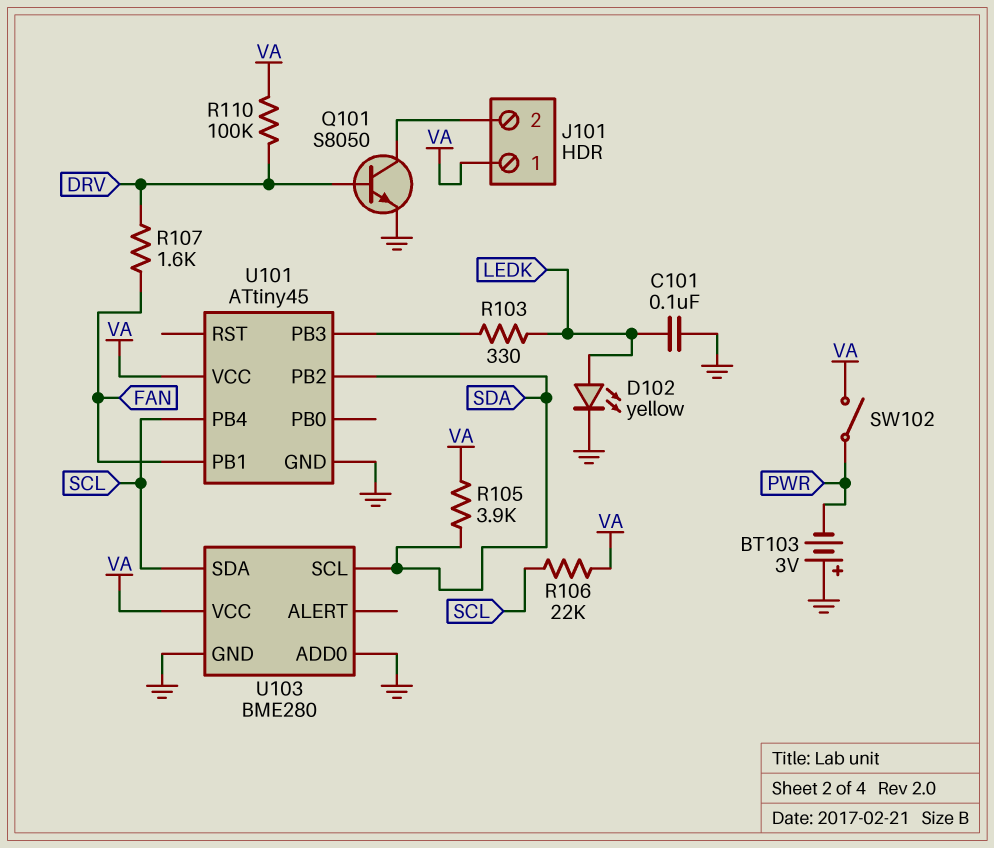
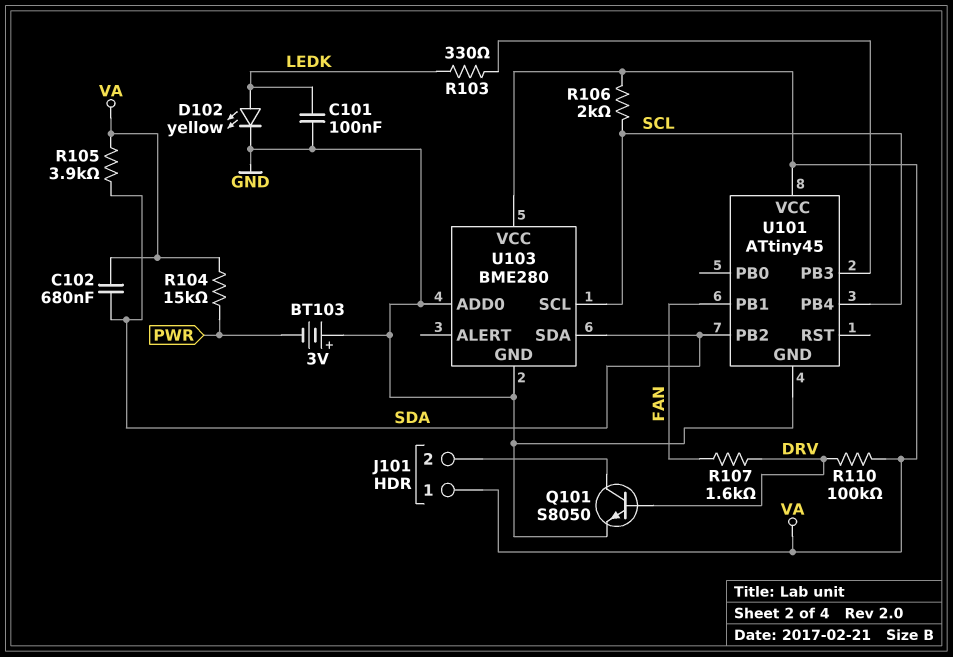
C102: none -> 680nF (SDA, VA)
R104: none -> 15k (PWR, VA)
R106: 22k (SCL, VA) -> 2k (SCL, VA)
SW102: switch (PWR, VA) -> none
U103 pin SCL: SDA -> SCL
U103 pin SDA: SCL -> SDA

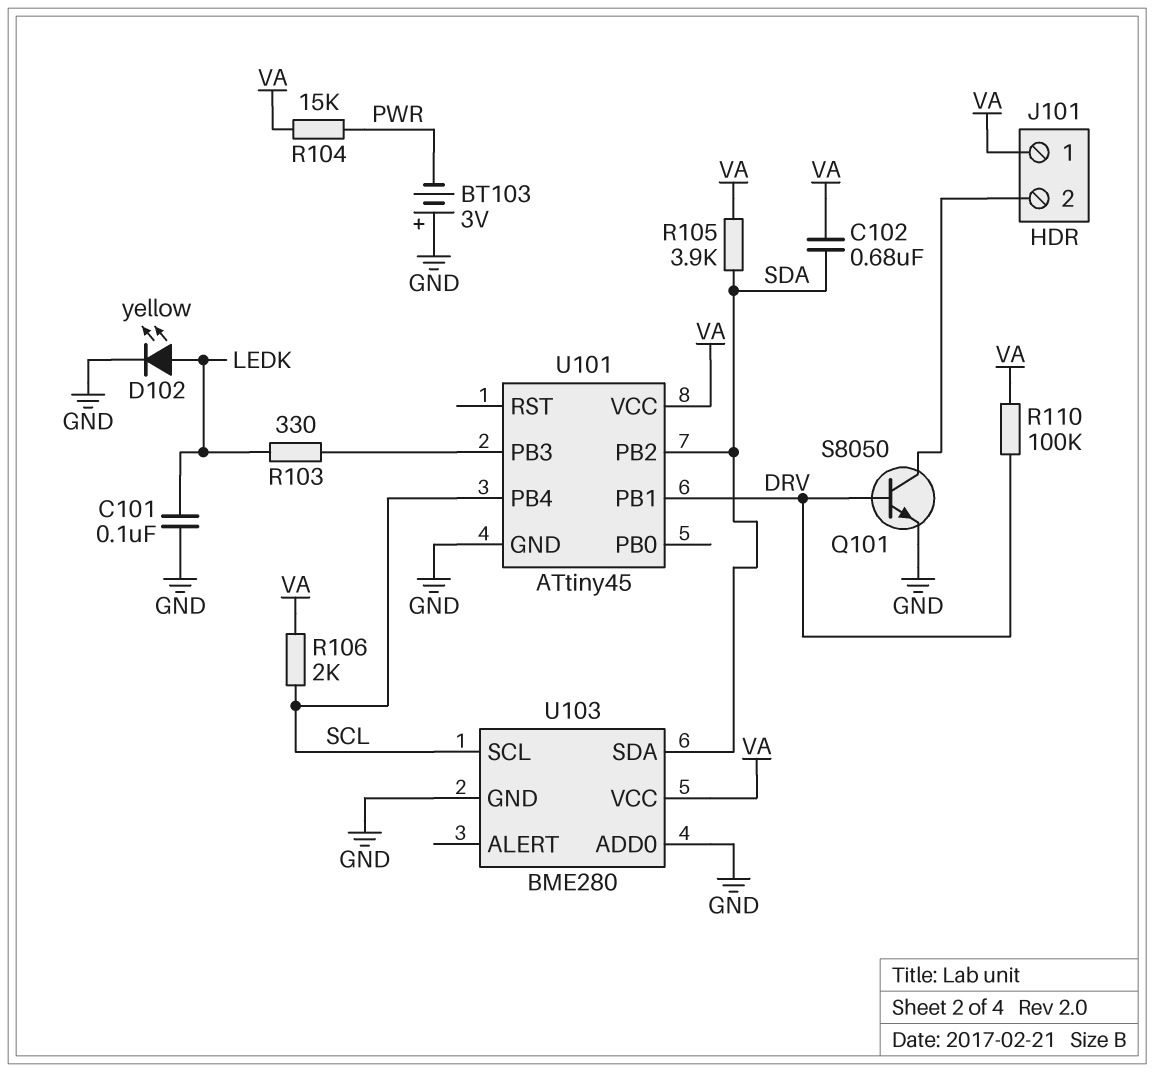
R107: 1.6k (DRV, FAN) -> none
U101 pin PB1: FAN -> DRV

